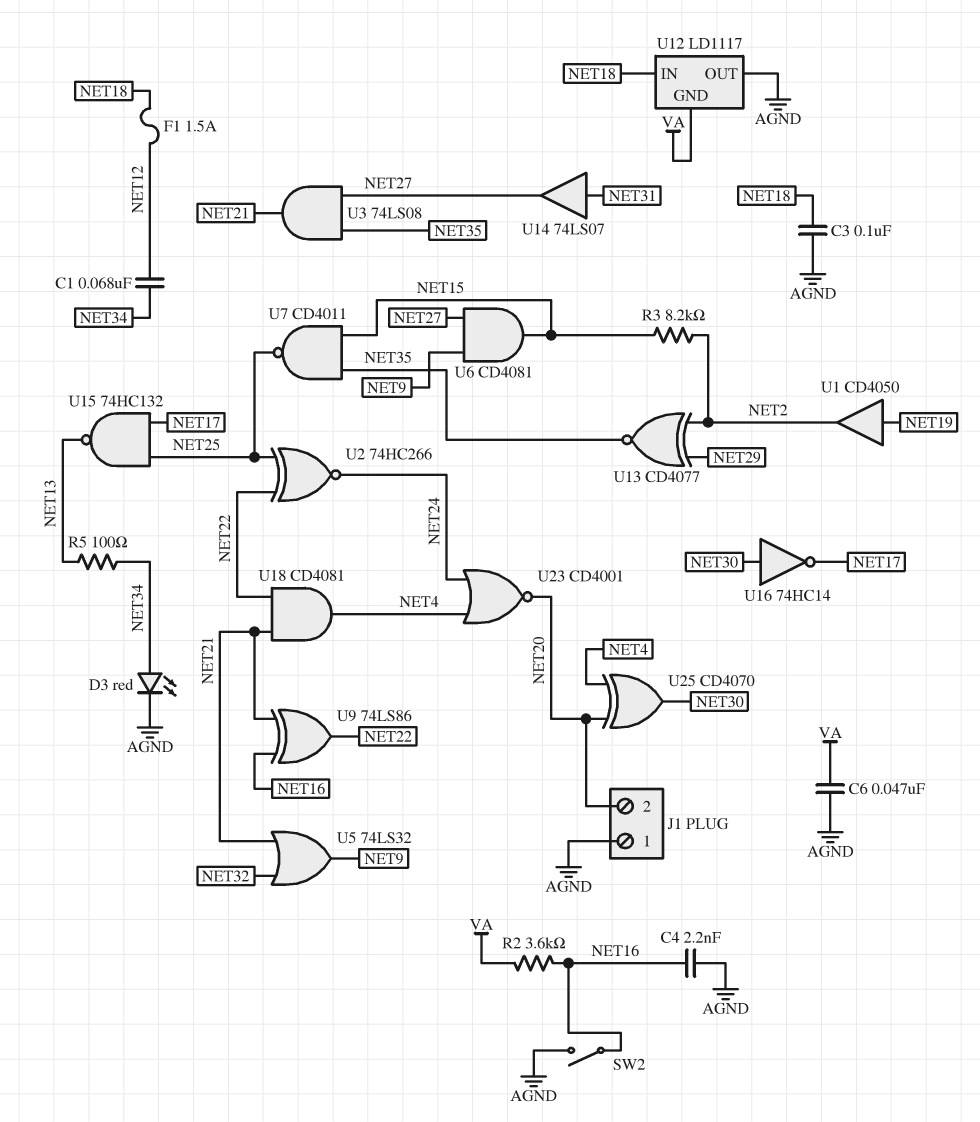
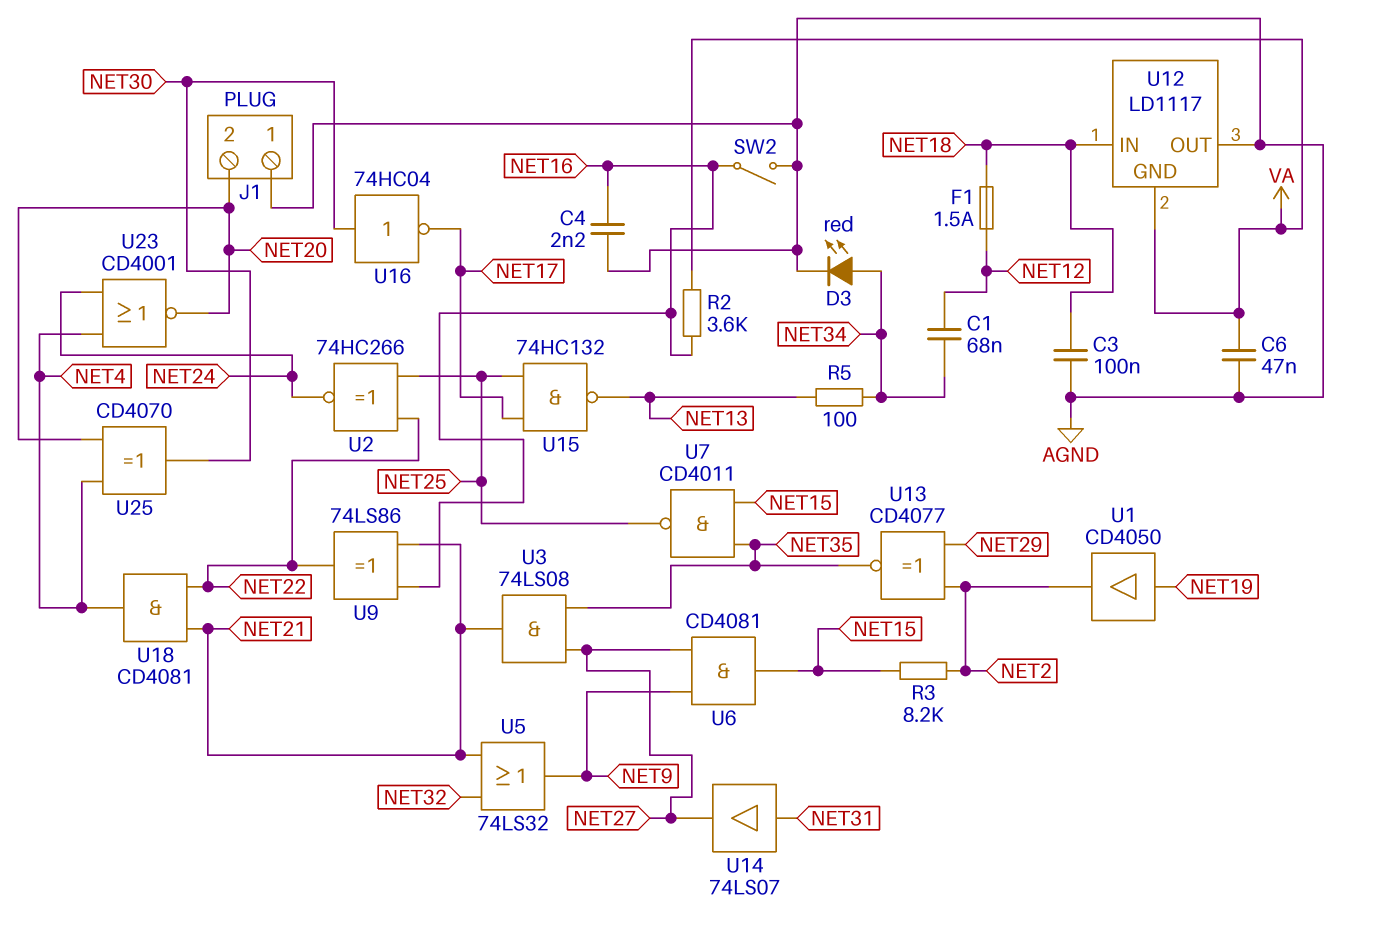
U16: NOT 74HC14 (in NET30, out NET17) -> NOT 74HC04 (in NET30, out NET17)

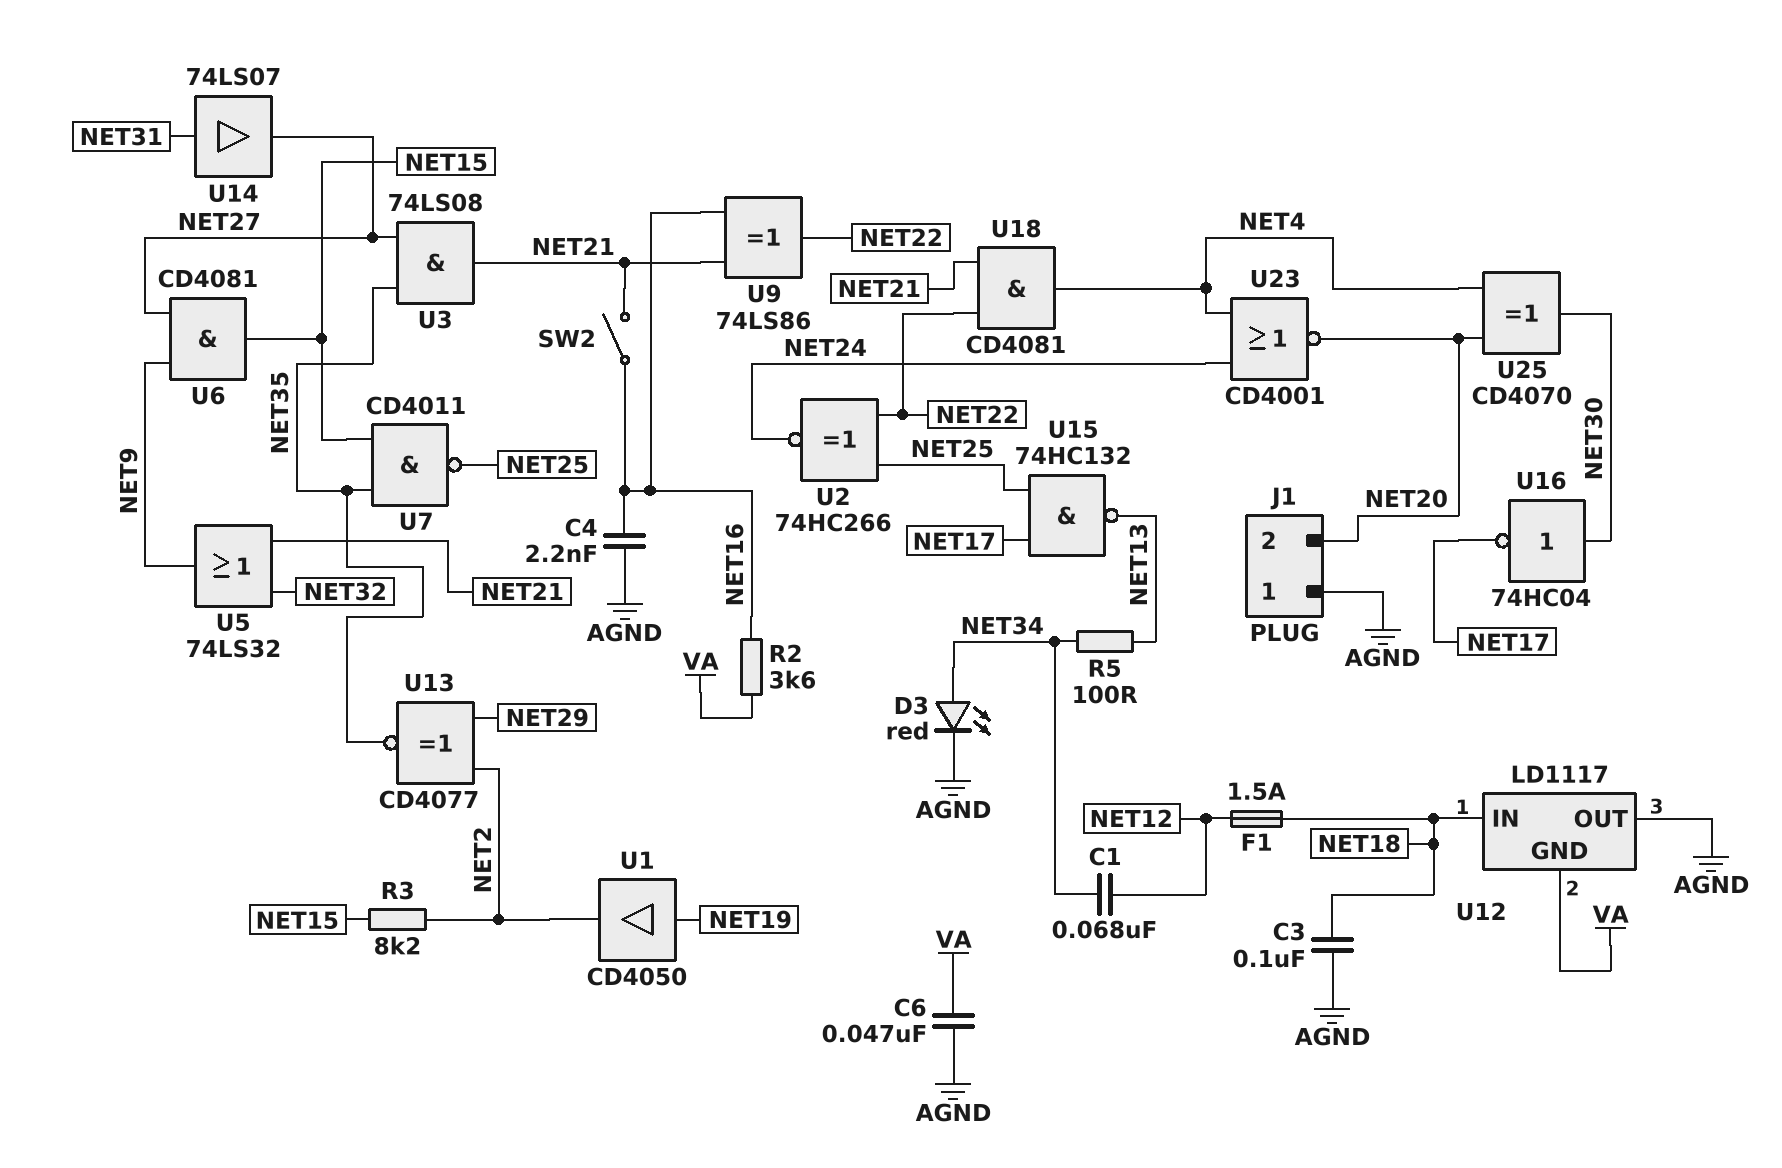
SW2: switch (AGND, NET16) -> switch (NET16, NET21)

